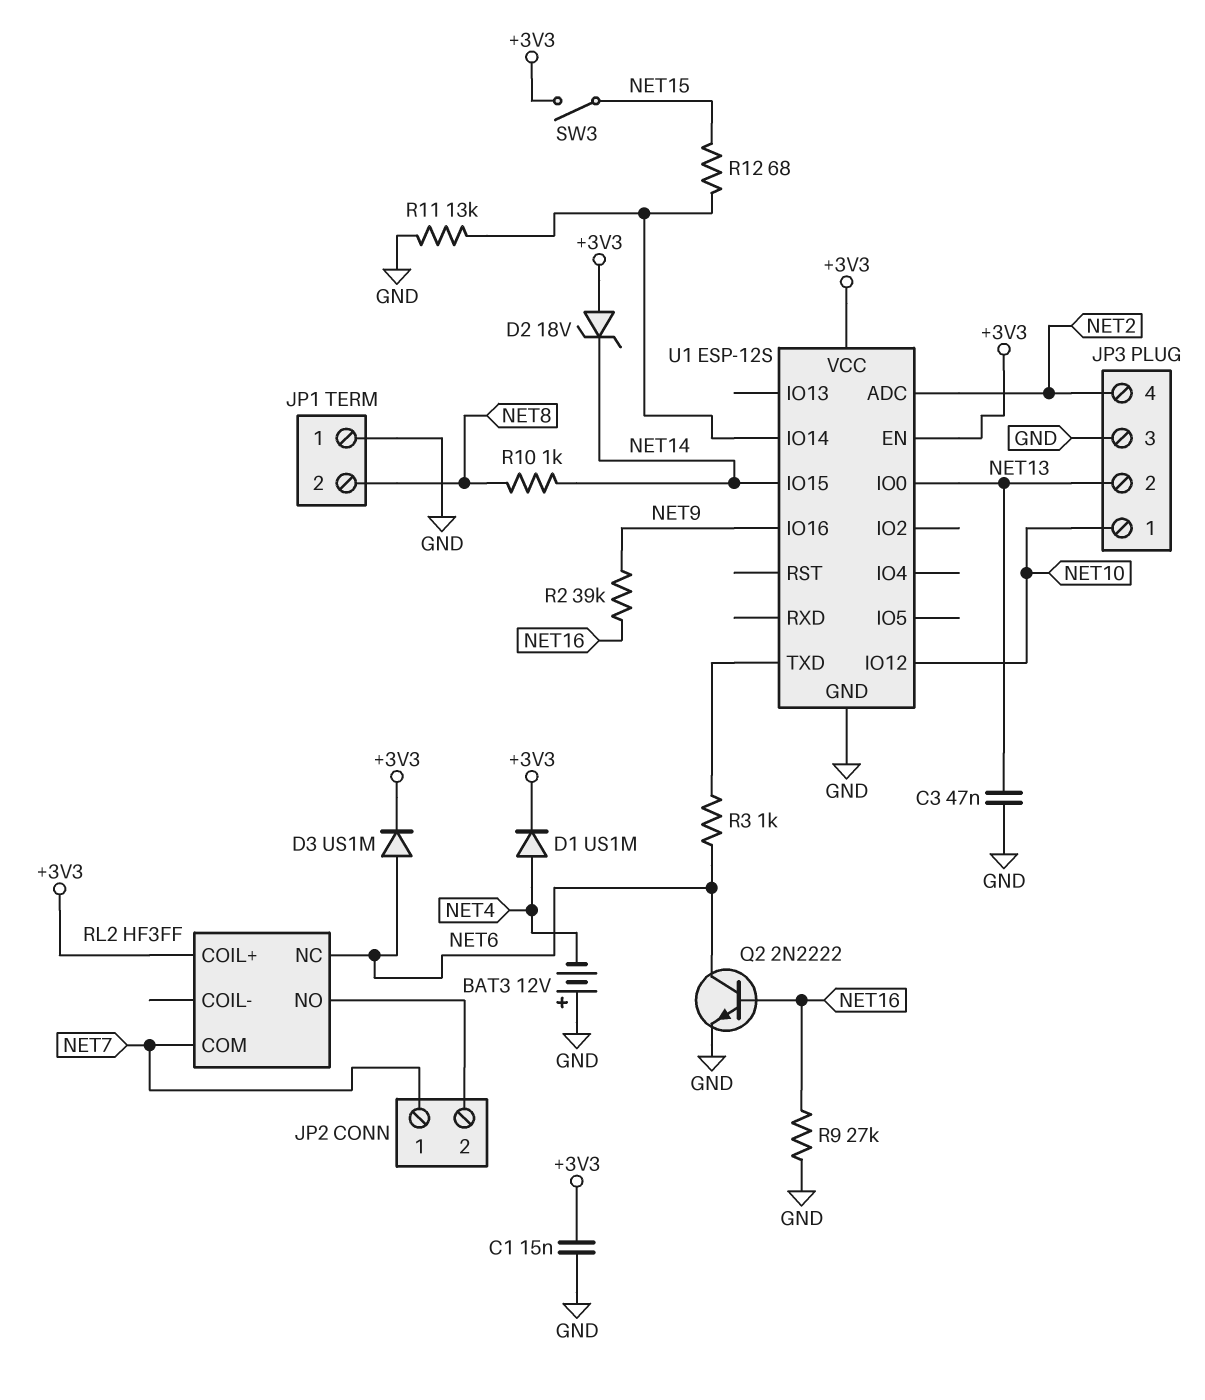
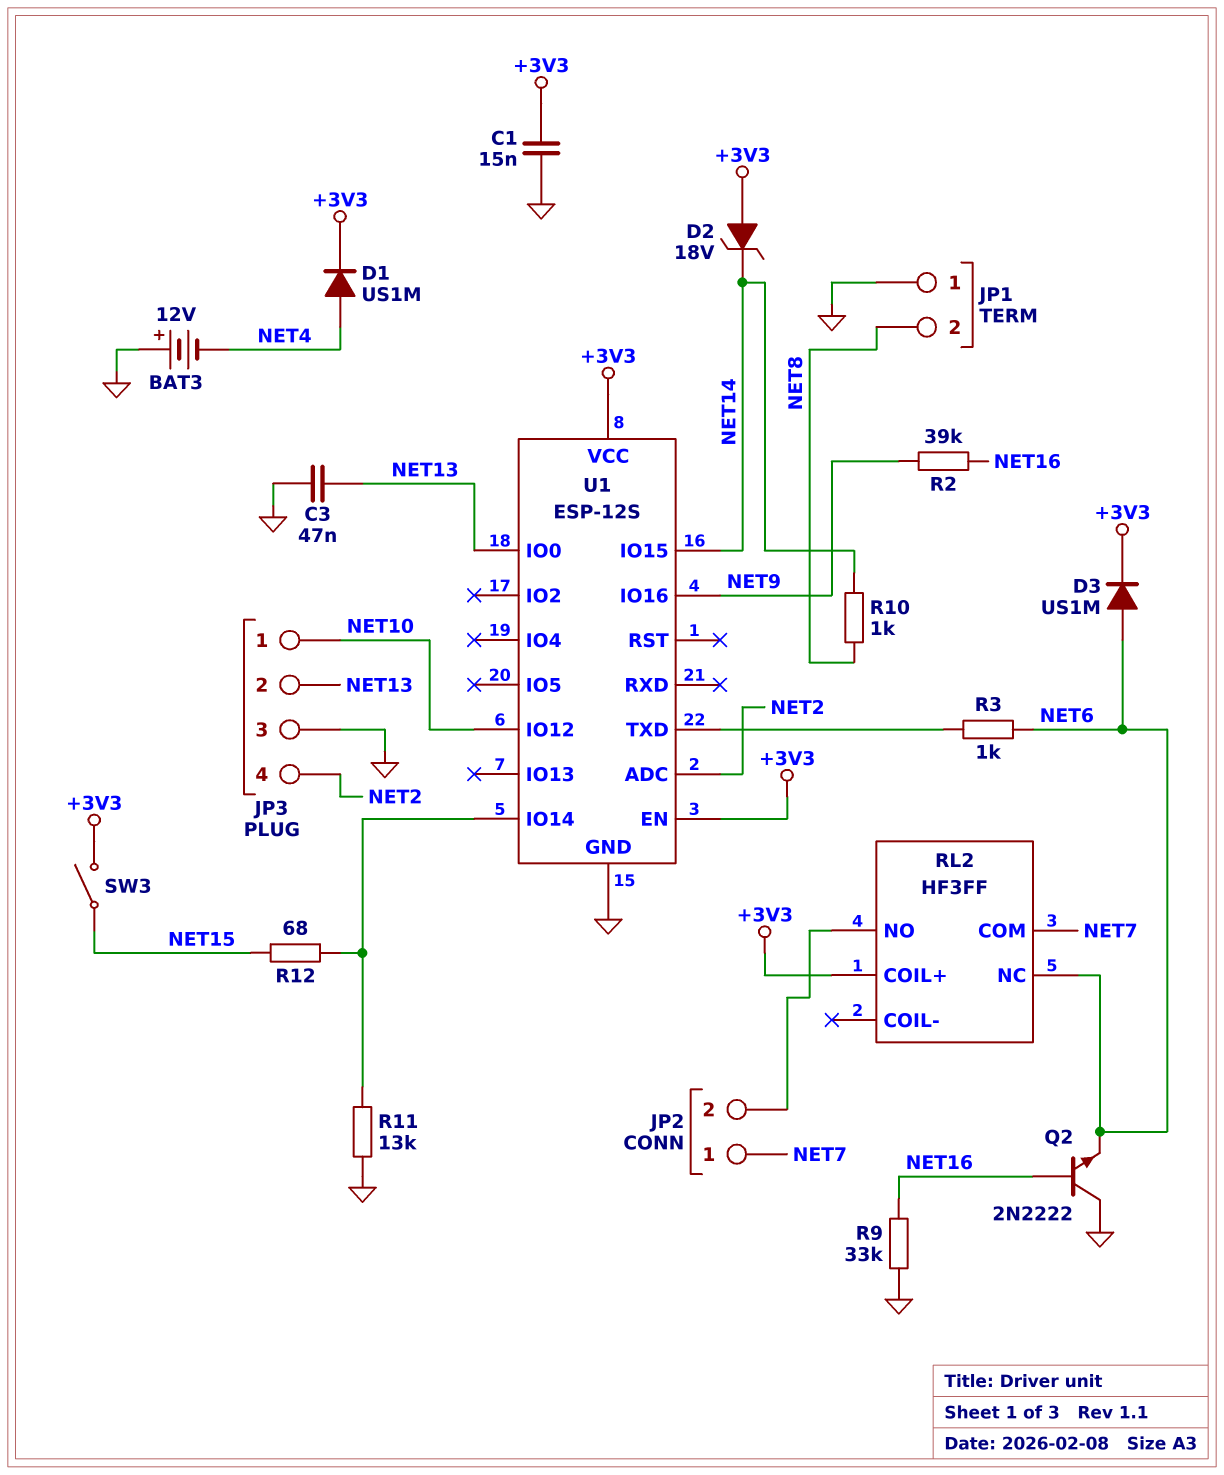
Q2: NPN 2N2222 (B NET16, C NET6, E GND) -> NPN 2N2222 (B NET16, C GND, E NET6)
R9: 27k (GND, NET16) -> 33k (GND, NET16)

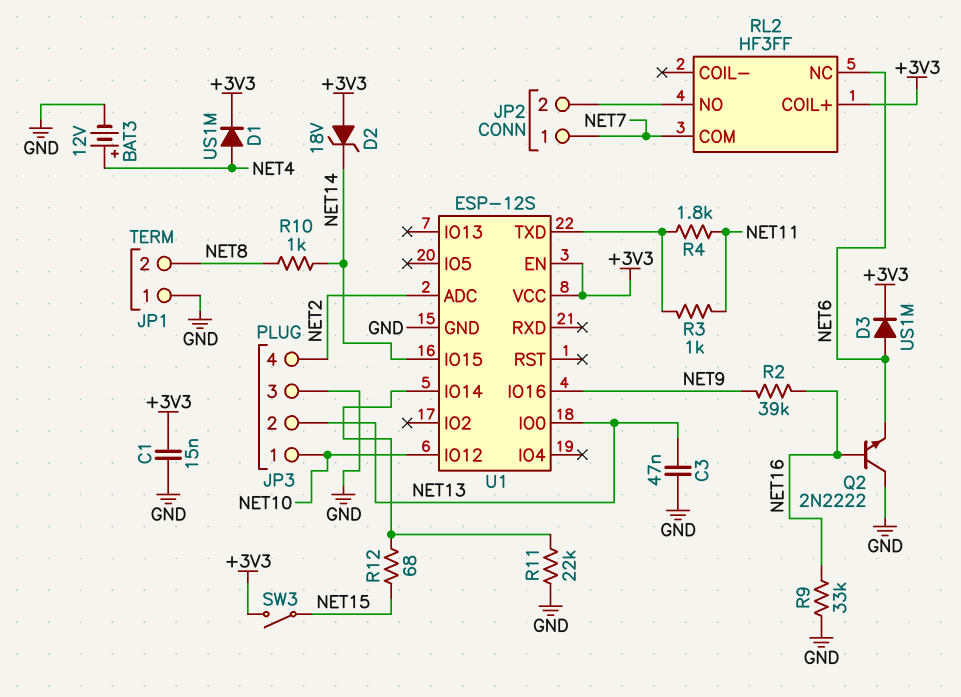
BAT3: 12V (plus GND, minus NET4) -> 12V (plus NET4, minus GND)
R3: 1k (NET6, U1/TXD) -> 1k (NET11, U1/TXD)
R4: none -> 1.8k (NET11, U1/TXD)
R11: 13k (GND, U1/IO14) -> 22k (GND, U1/IO14)

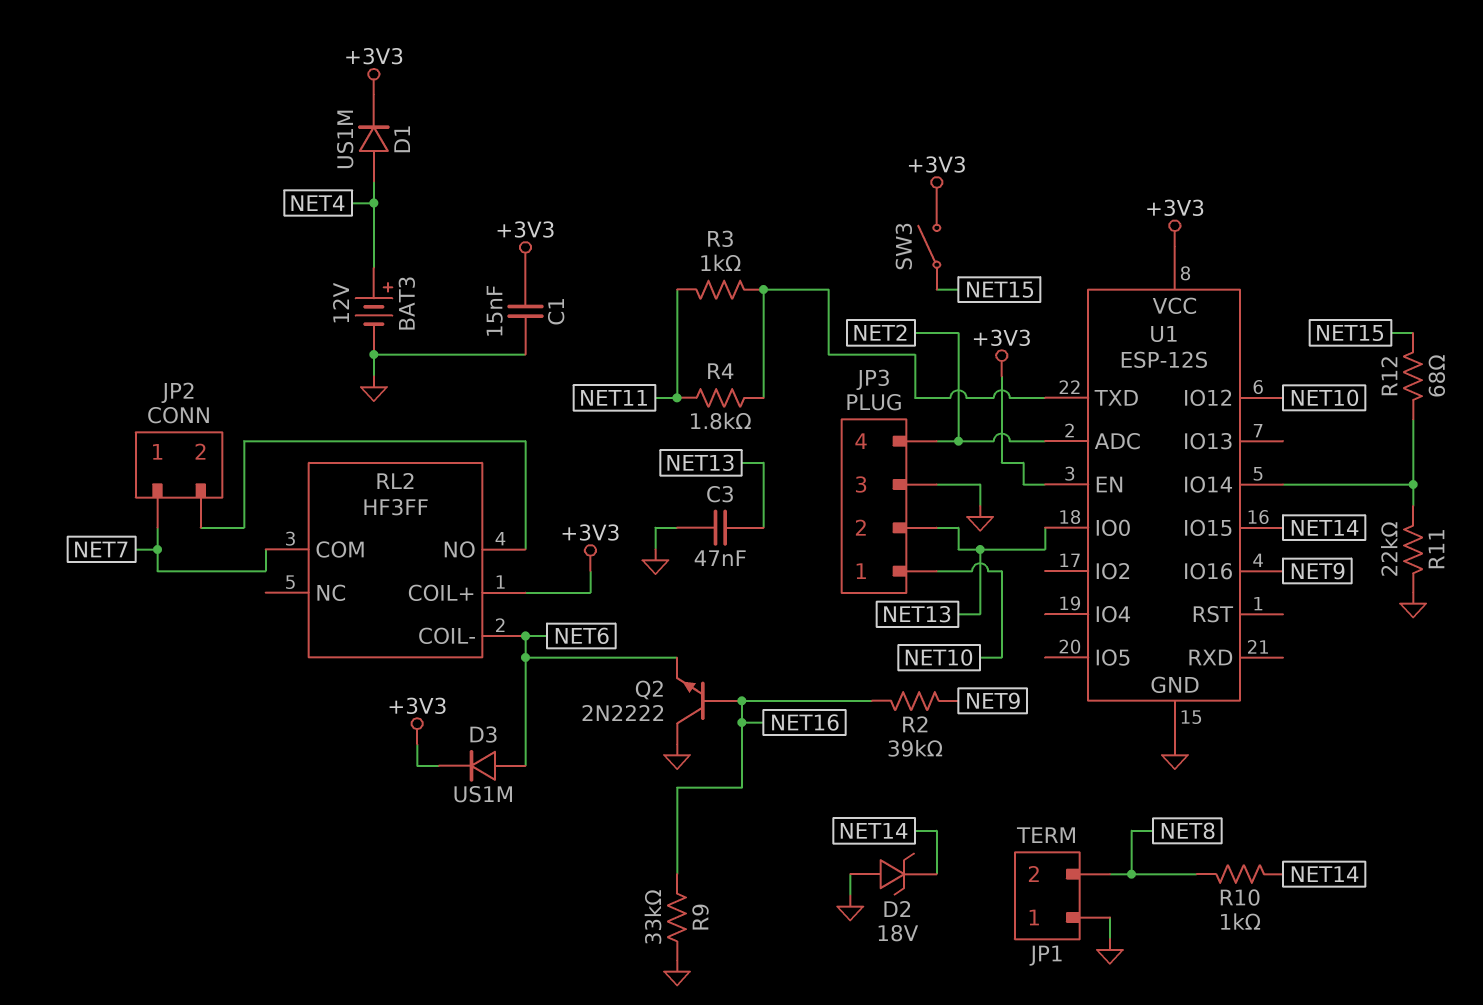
D2: zener 18V (A +3V3, K NET14) -> zener 18V (A GND, K NET14)
RL2 pin COIL-: none -> NET6
RL2 pin NC: NET6 -> none

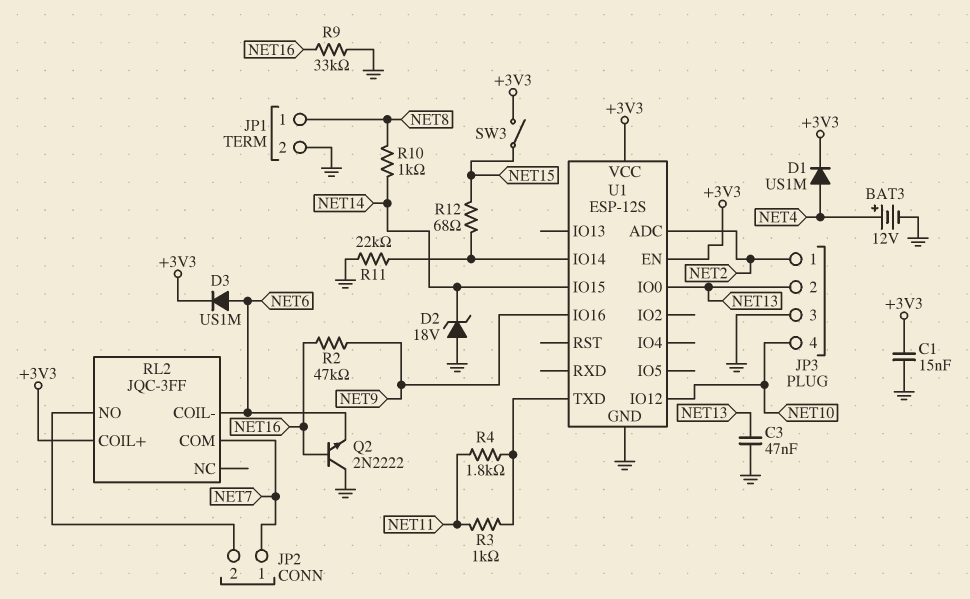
JP1 pin 1: GND -> NET8
JP1 pin 2: NET8 -> GND
JP3 pin 1: NET10 -> NET2
JP3 pin 4: NET2 -> NET10
R2: 39k (NET9, NET16) -> 47k (NET9, NET16)
RL2: HF3FF -> JQC-3FF

